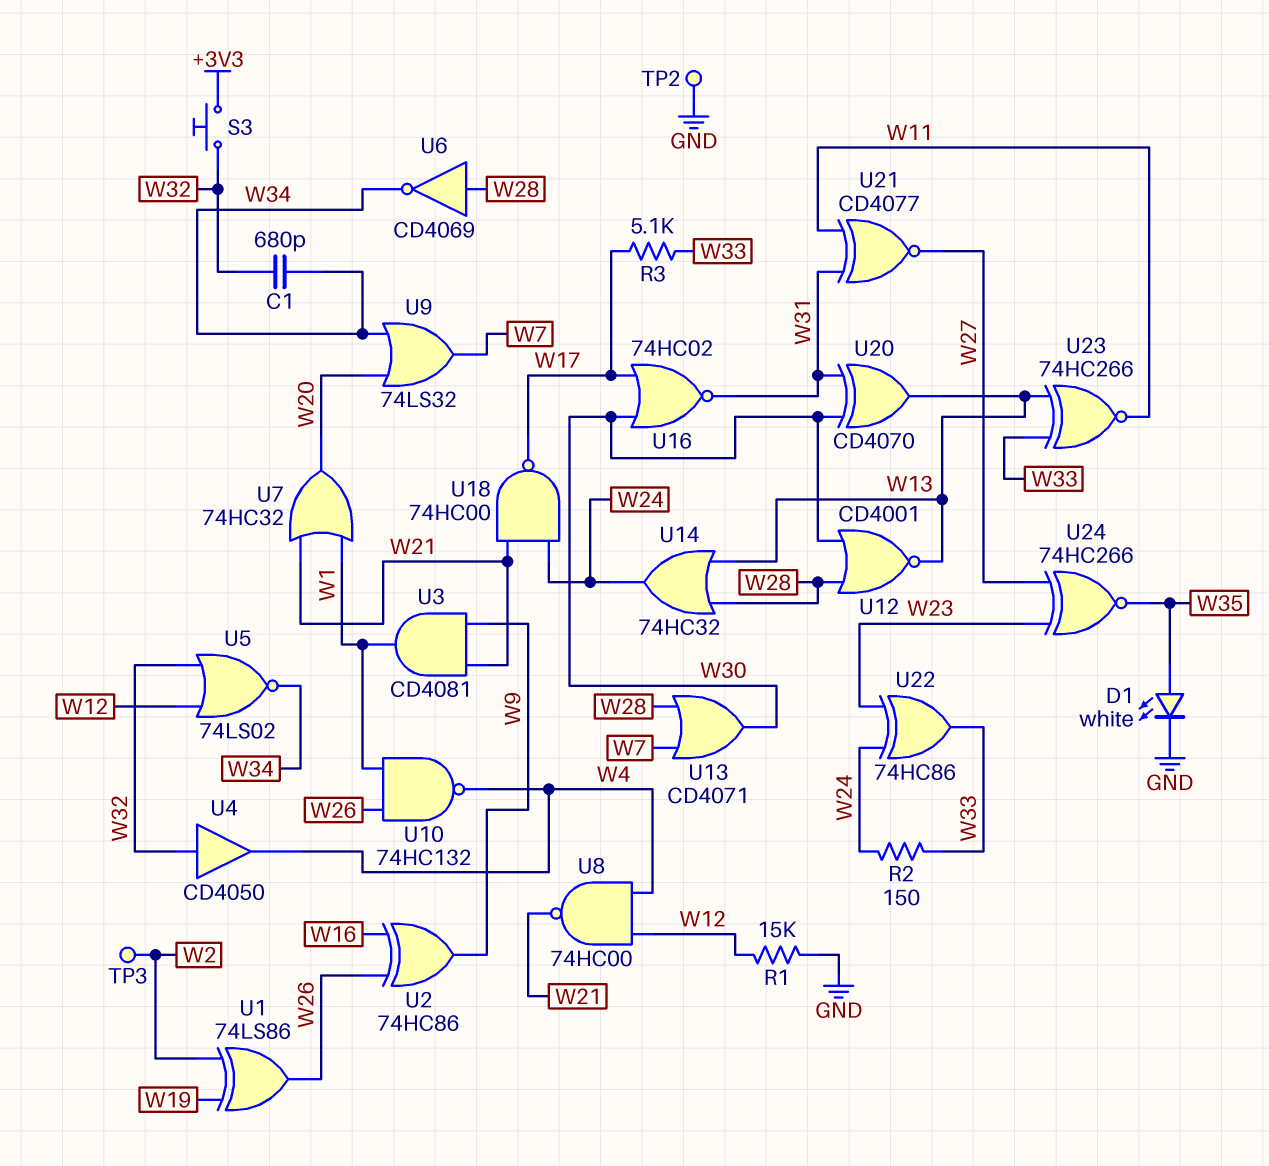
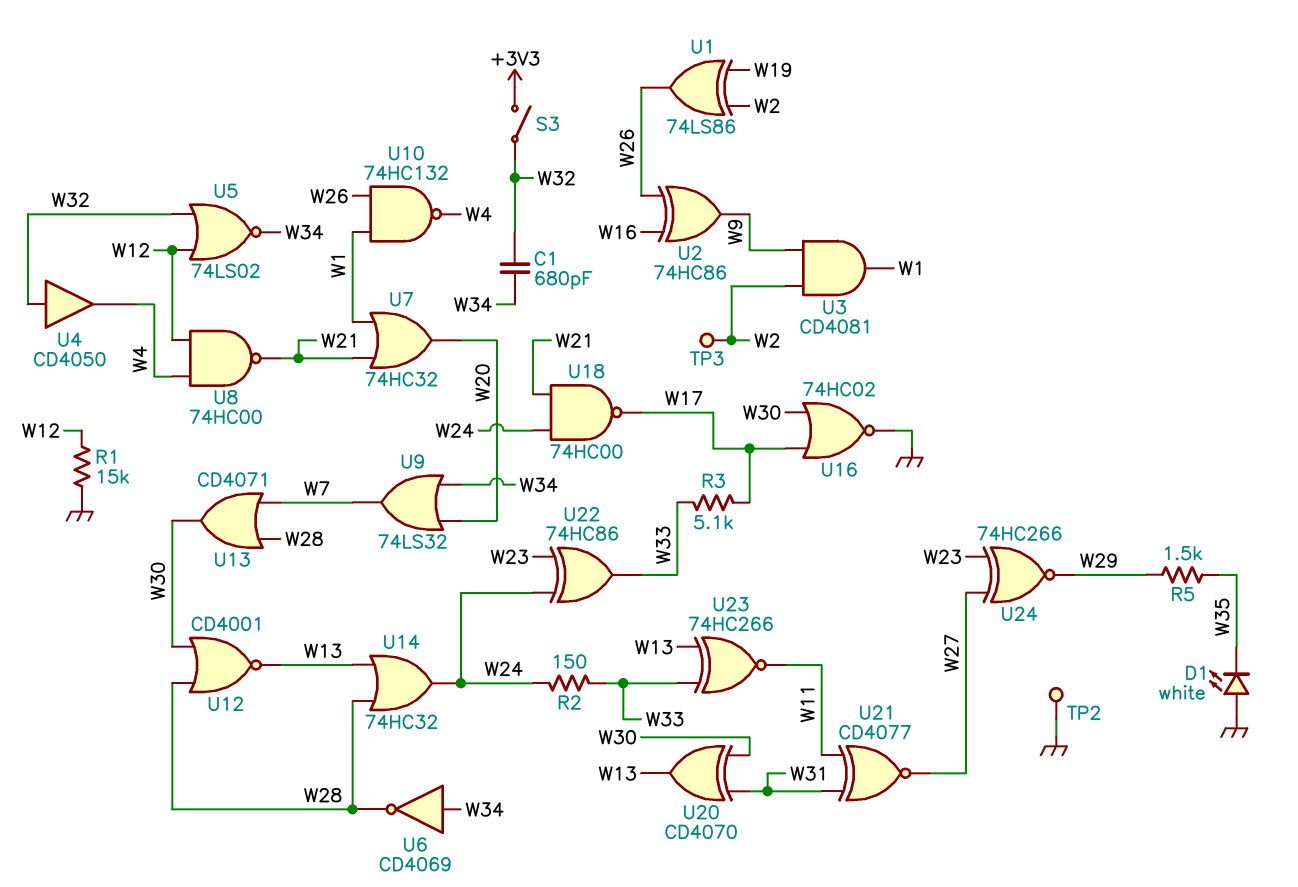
D1: LED white (A W35, K GND) -> LED white (A GND, K W35)
R5: none -> 1.5k (W29, W35)
S3: button (+3V3, W32) -> switch (+3V3, W32)
U3: AND CD4081 (in W9, in W21, out W1) -> AND CD4081 (in W2, in W9, out W1)
U6: NOT CD4069 (in W28, out W34) -> NOT CD4069 (in W34, out W28)
U16: NOR 74HC02 (in W17, in W30, out W31) -> NOR 74HC02 (in W17, in W30, out GND)
U24: XNOR 74HC266 (in W23, in W27, out W35) -> XNOR 74HC266 (in W23, in W27, out W29)

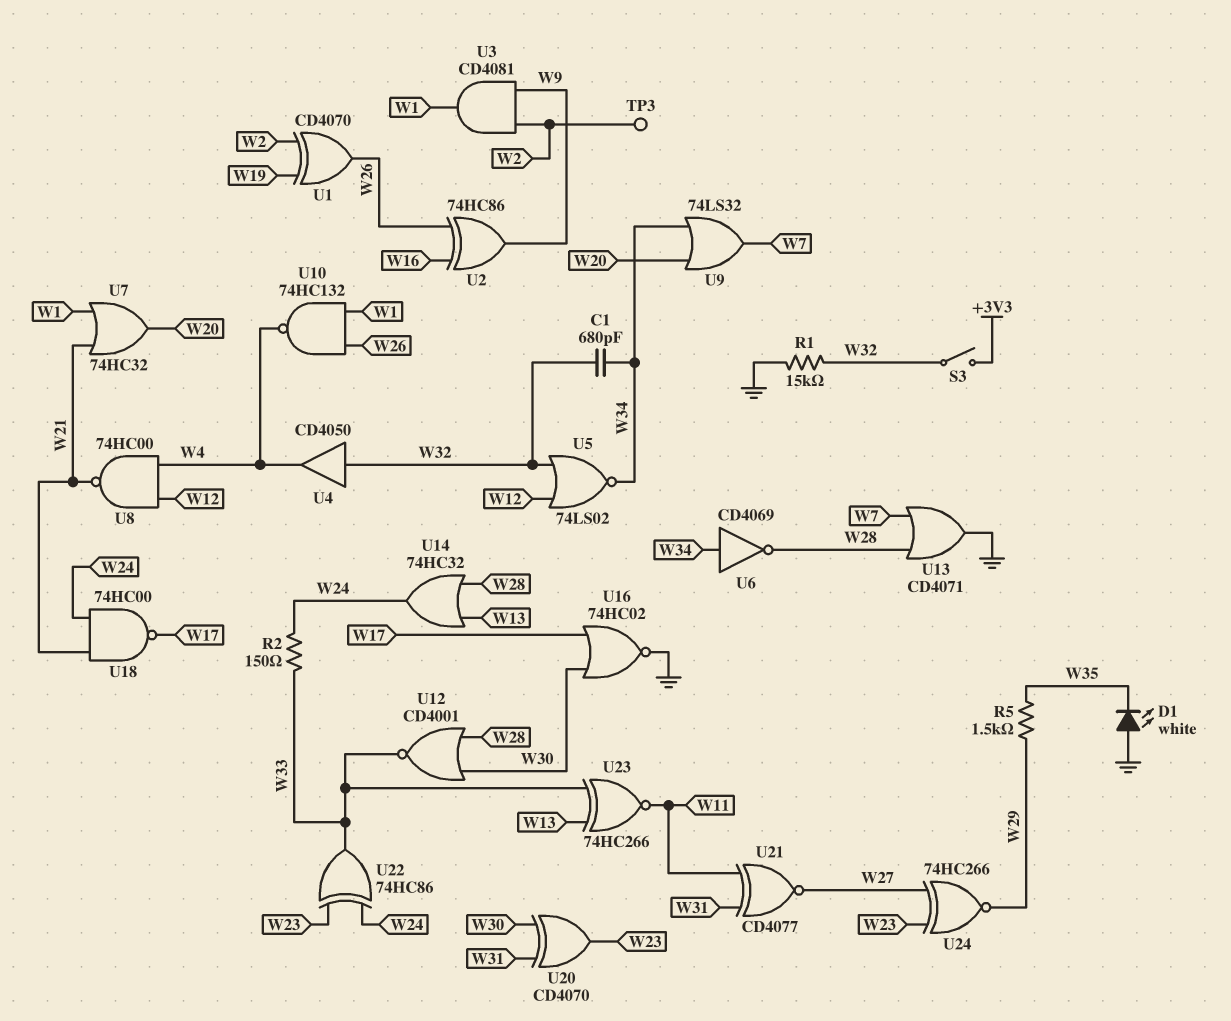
R1: 15k (GND, W12) -> 15k (GND, W32)
R3: 5.1k (W17, W33) -> none
TP2: test point (GND) -> none
U1: XOR 74LS86 (in W2, in W19, out W26) -> XOR CD4070 (in W2, in W19, out W26)
U12: NOR CD4001 (in W28, in W30, out W13) -> NOR CD4001 (in W28, in W30, out W33)
U13: OR CD4071 (in W7, in W28, out W30) -> OR CD4071 (in W7, in W28, out GND)
U20: XOR CD4070 (in W30, in W31, out W13) -> XOR CD4070 (in W30, in W31, out W23)

